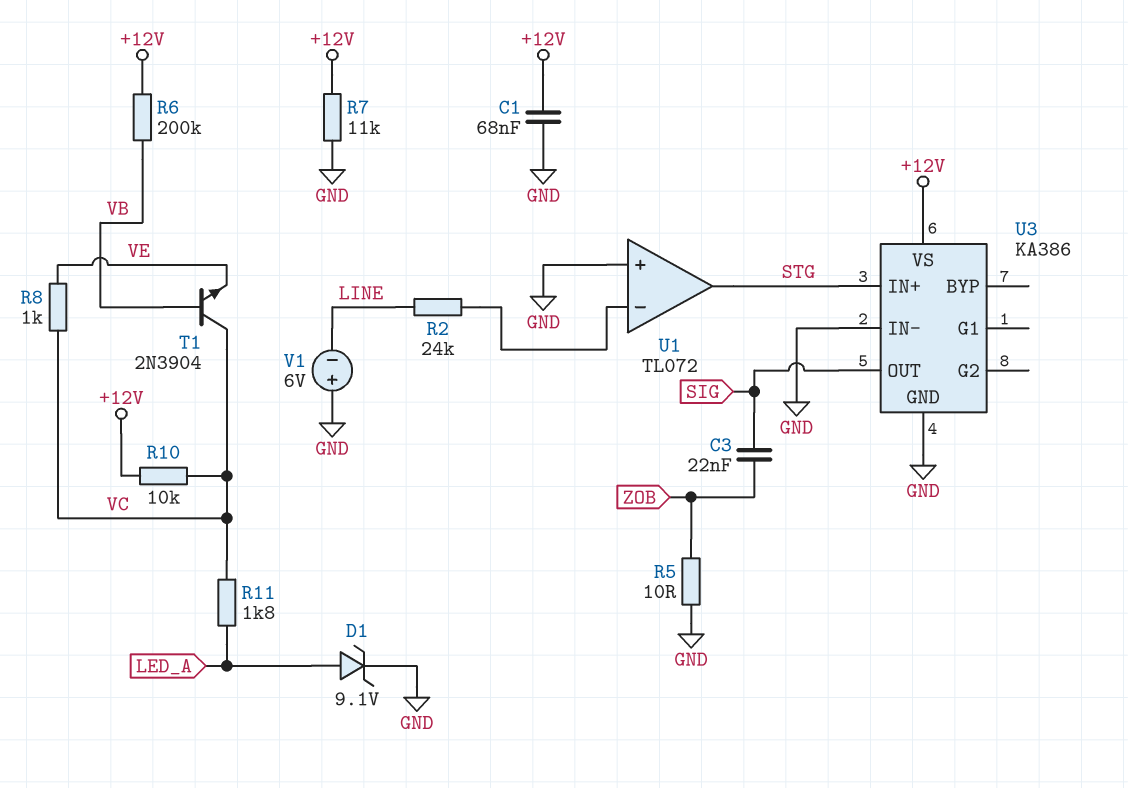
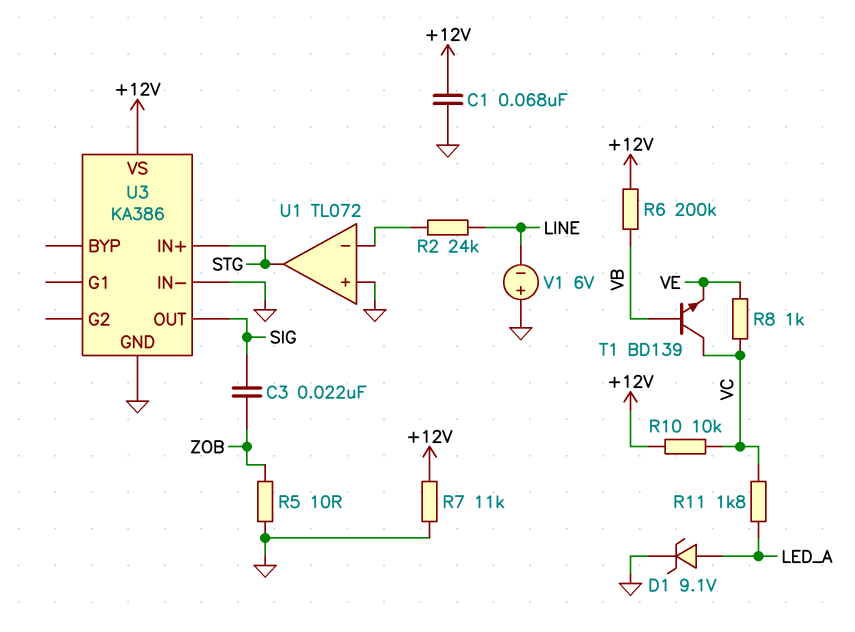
T1: NPN 2N3904 (B VB, C VC, E VE) -> NPN BD139 (B VB, C VC, E VE)

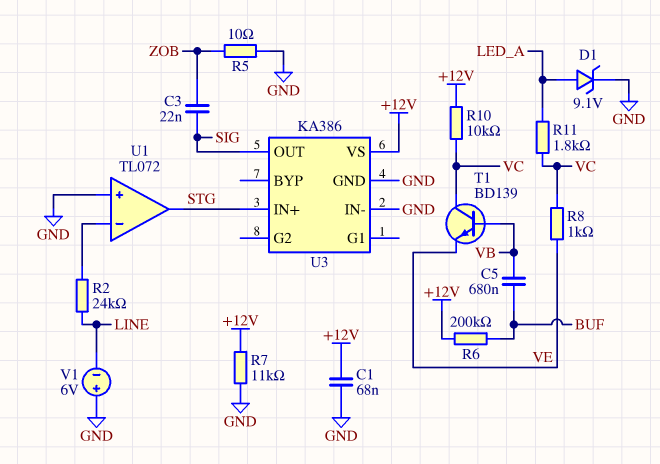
C5: none -> 680nF (BUF, VB)
R6: 200k (+12V, VB) -> 200k (+12V, BUF)

